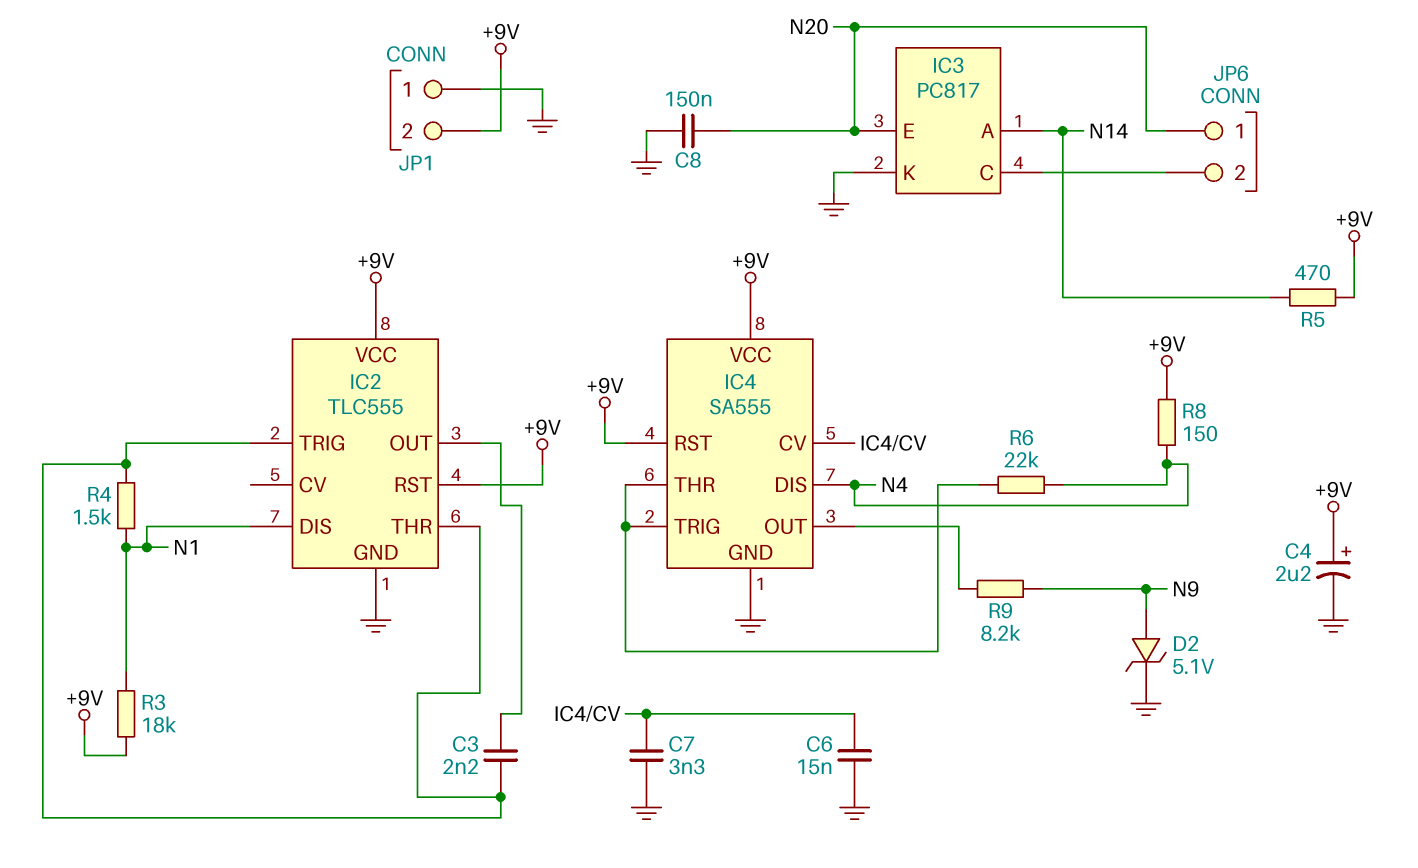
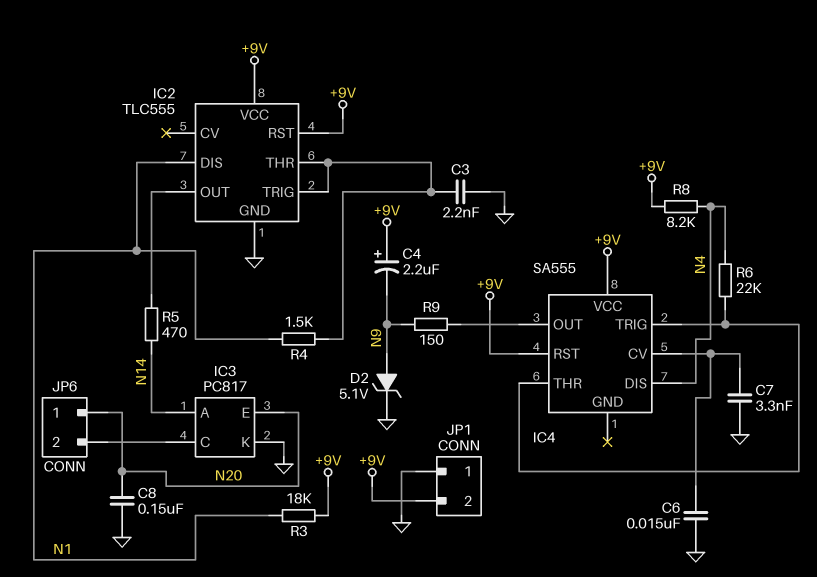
C3: 2.2nF (IC2/OUT, IC2/THR) -> 2.2nF (GND, IC2/THR)
C4: 2.2uF (plus +9V, minus GND) -> 2.2uF (plus +9V, minus N9)
IC4 pin GND: GND -> none
R5: 470 (+9V, N14) -> 470 (IC2/OUT, N14)
R8: 150 (+9V, N4) -> 8.2k (+9V, N4)
R9: 8.2k (IC4/OUT, N9) -> 150 (IC4/OUT, N9)

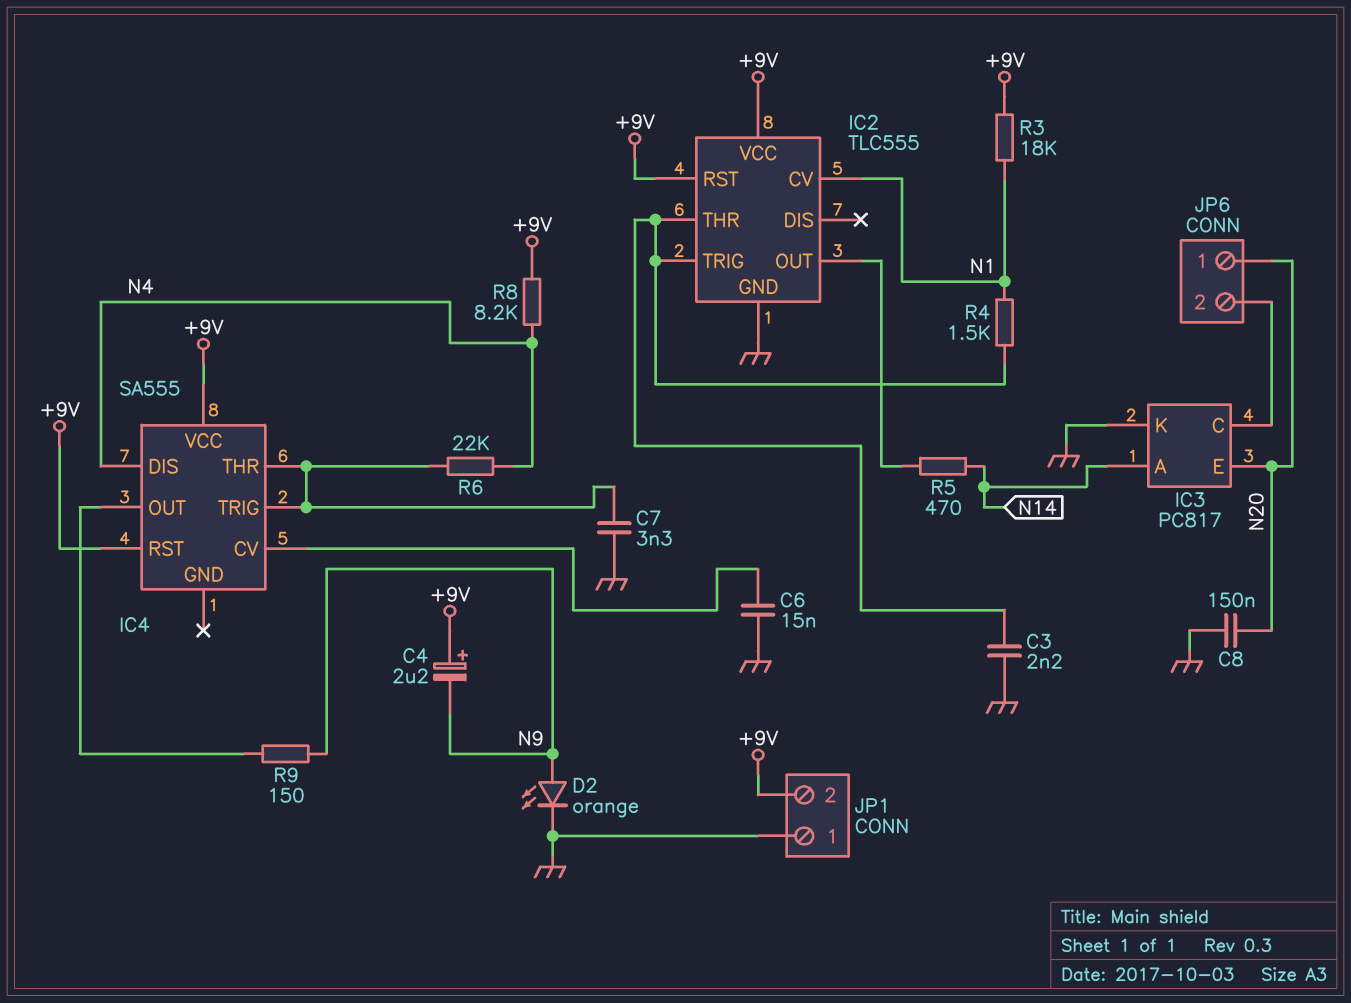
C7: 3.3nF (GND, IC4/CV) -> 3.3nF (GND, IC4/THR)
D2: zener 5.1V (A N9, K GND) -> LED orange (A N9, K GND)
IC2 pin CV: none -> N1
IC2 pin DIS: N1 -> none

